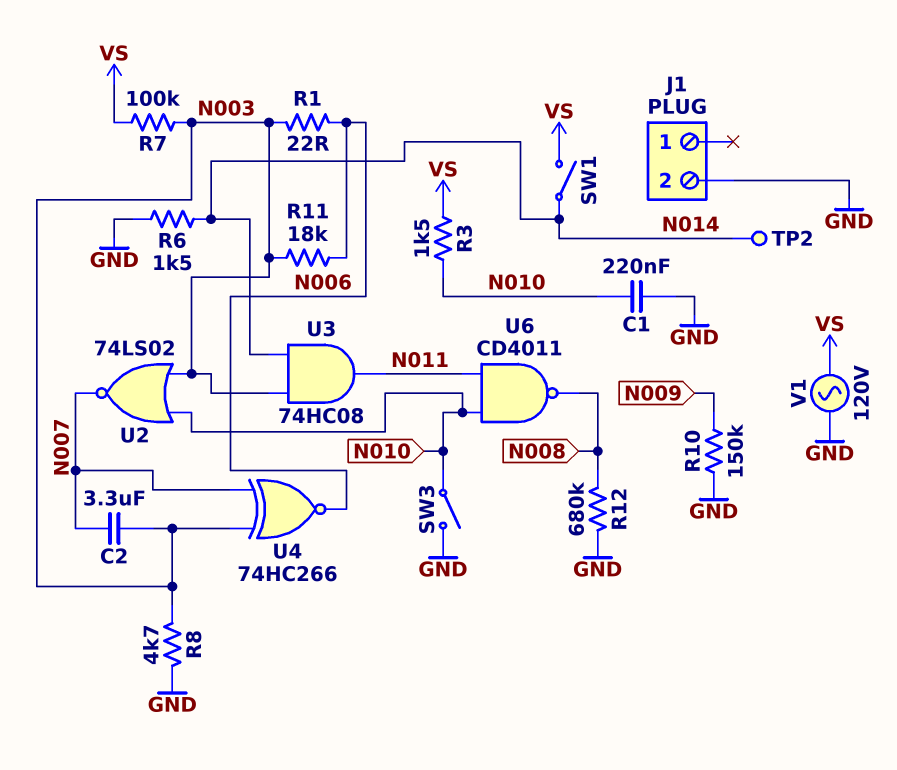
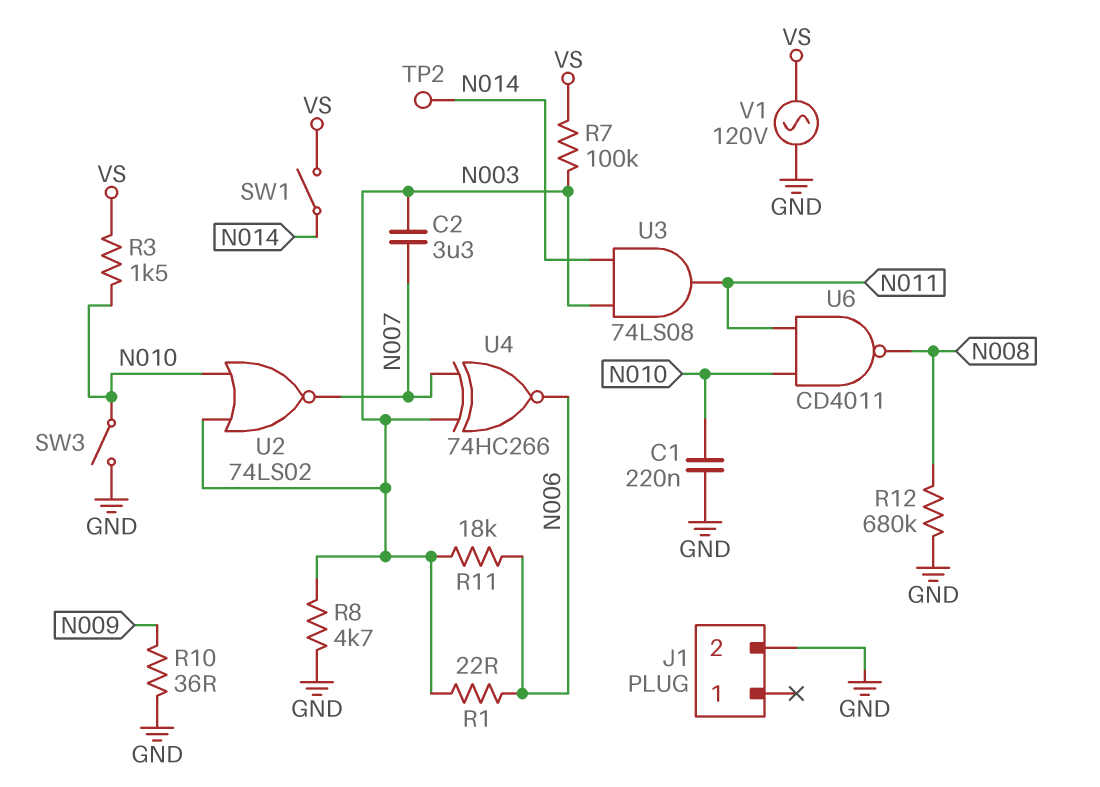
R6: 1.5k (GND, N014) -> none
R10: 150k (GND, N009) -> 36 (GND, N009)
U3: AND 74HC08 (in N003, in N014, out N011) -> AND 74LS08 (in N003, in N014, out N011)

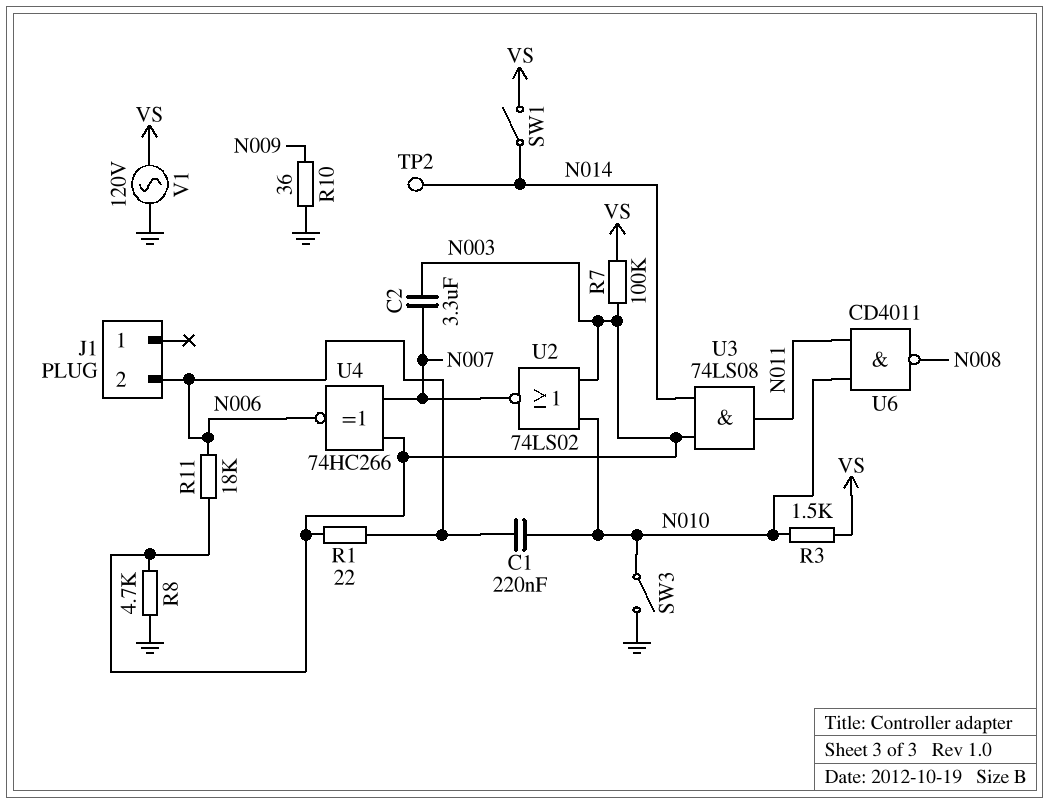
C1: 220nF (GND, N010) -> 220nF (N006, N010)
J1 pin 2: GND -> N006
R12: 680k (GND, N008) -> none

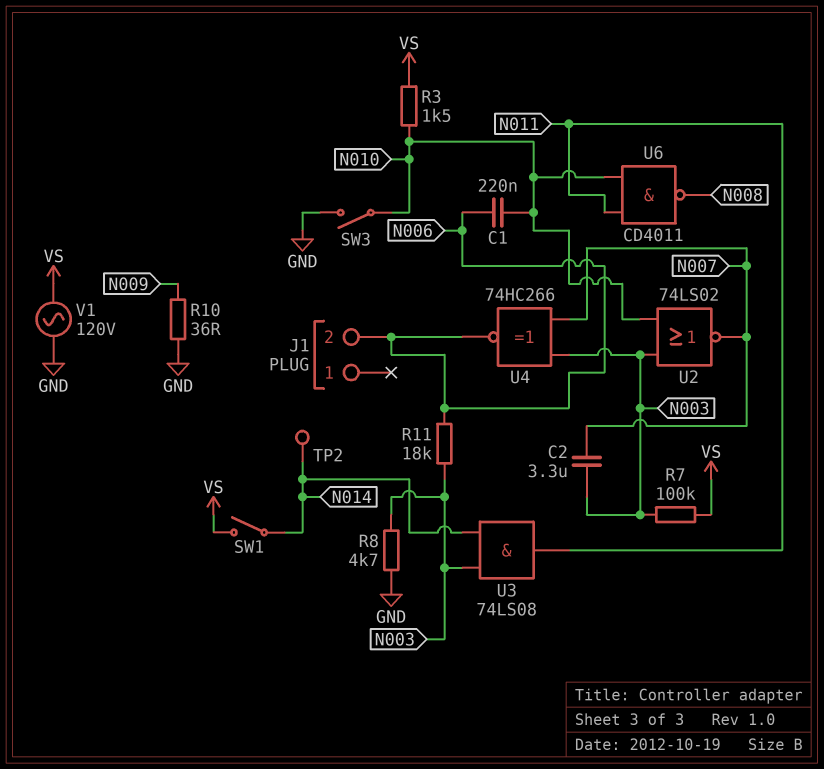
R1: 22 (N003, N006) -> none

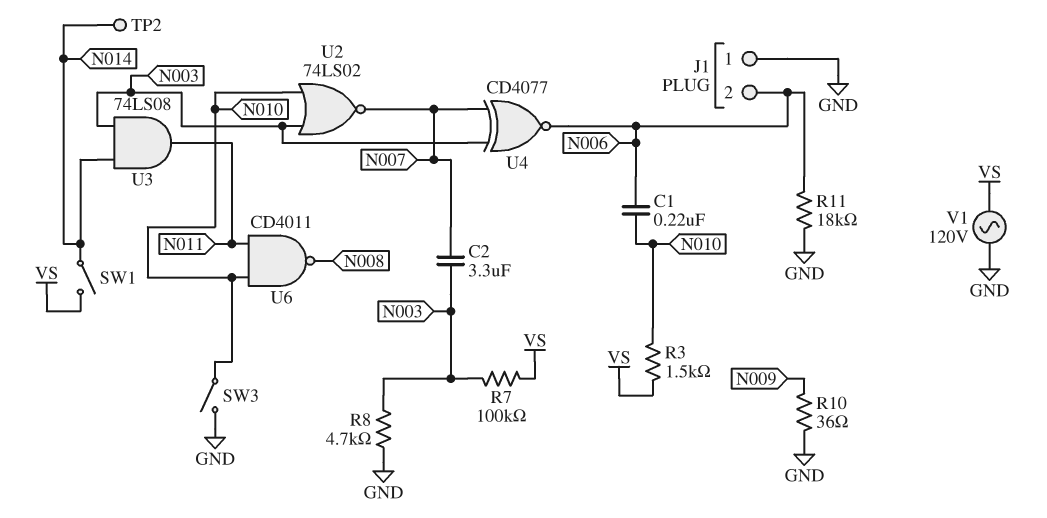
J1 pin 1: none -> GND
R11: 18k (N003, N006) -> 18k (GND, N006)
U4: XNOR 74HC266 (in N003, in N007, out N006) -> XNOR CD4077 (in N003, in N007, out N006)

